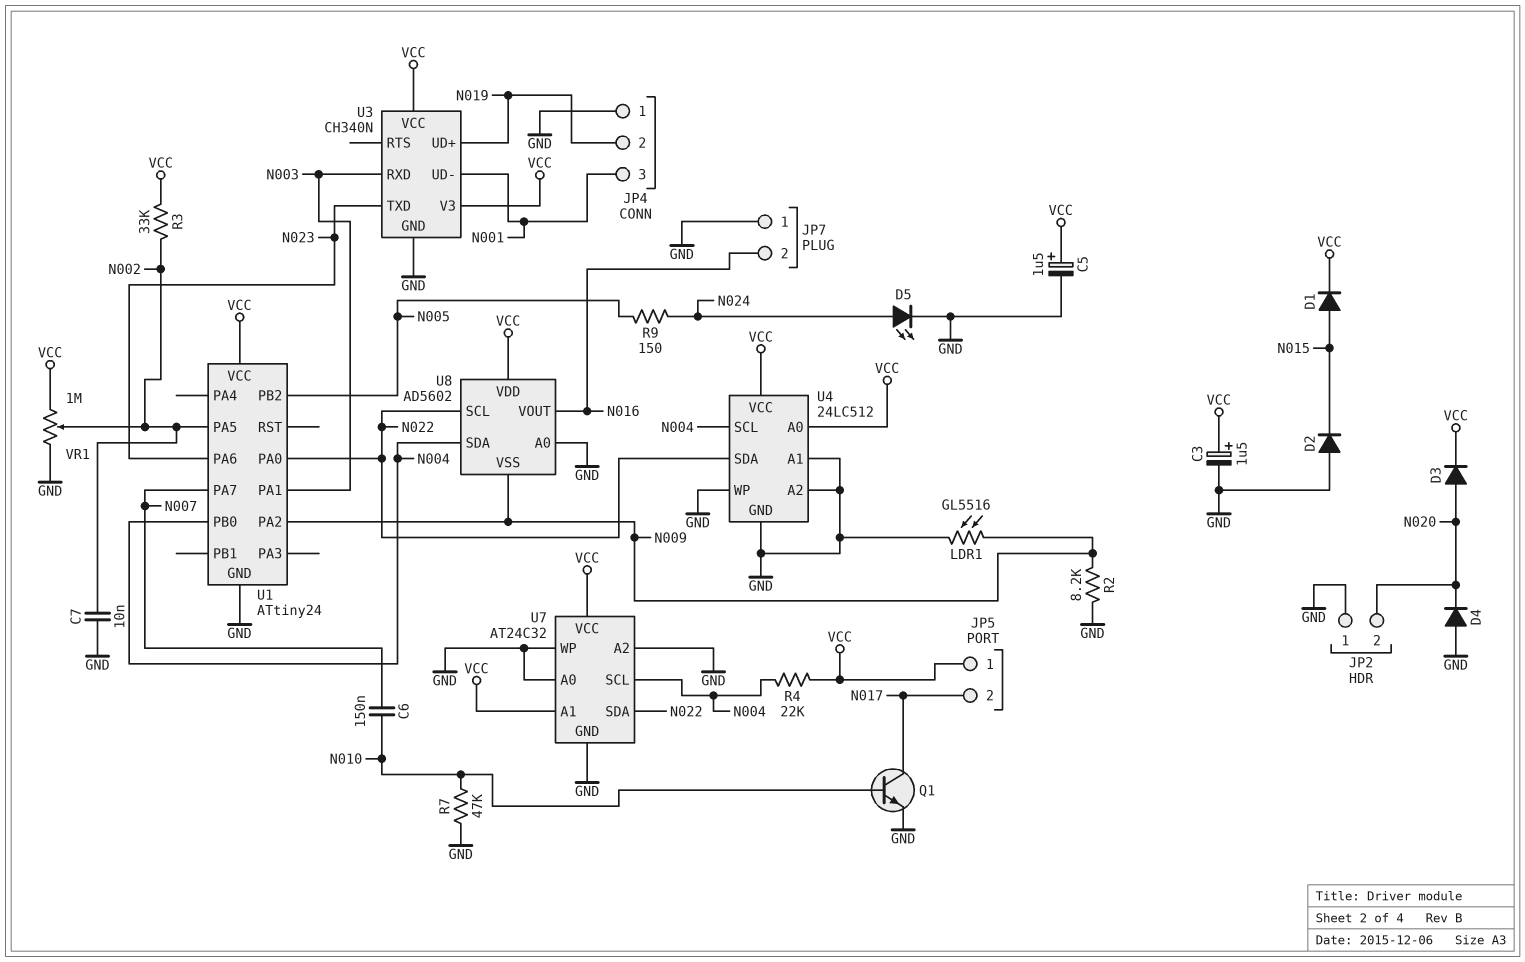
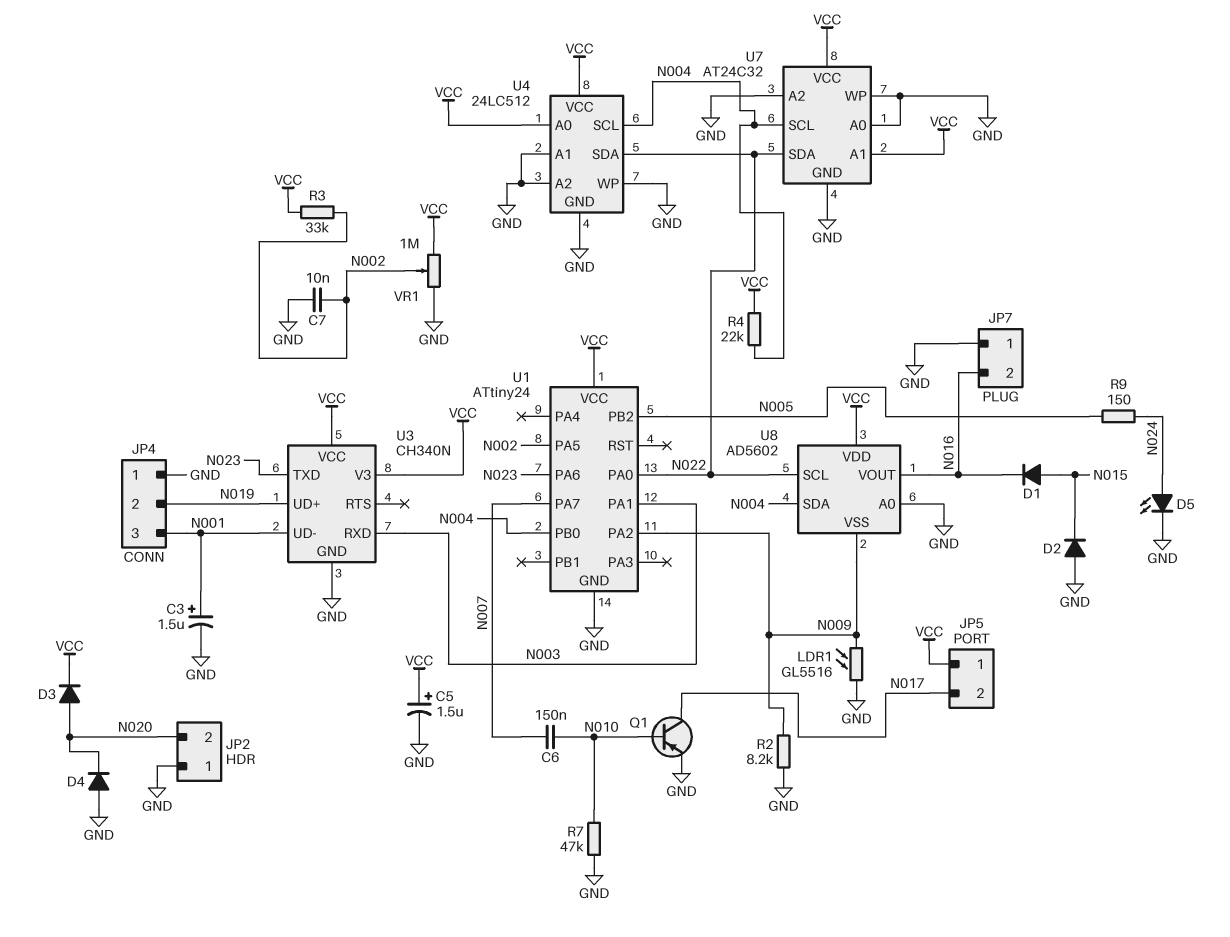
C3: 1.5uF (plus VCC, minus GND) -> 1.5uF (plus N001, minus GND)
D1: diode (A N015, K VCC) -> diode (A N015, K N016)
Q1: NPN (B N010, C N017, E GND) -> PNP (B N010, C N017, E GND)

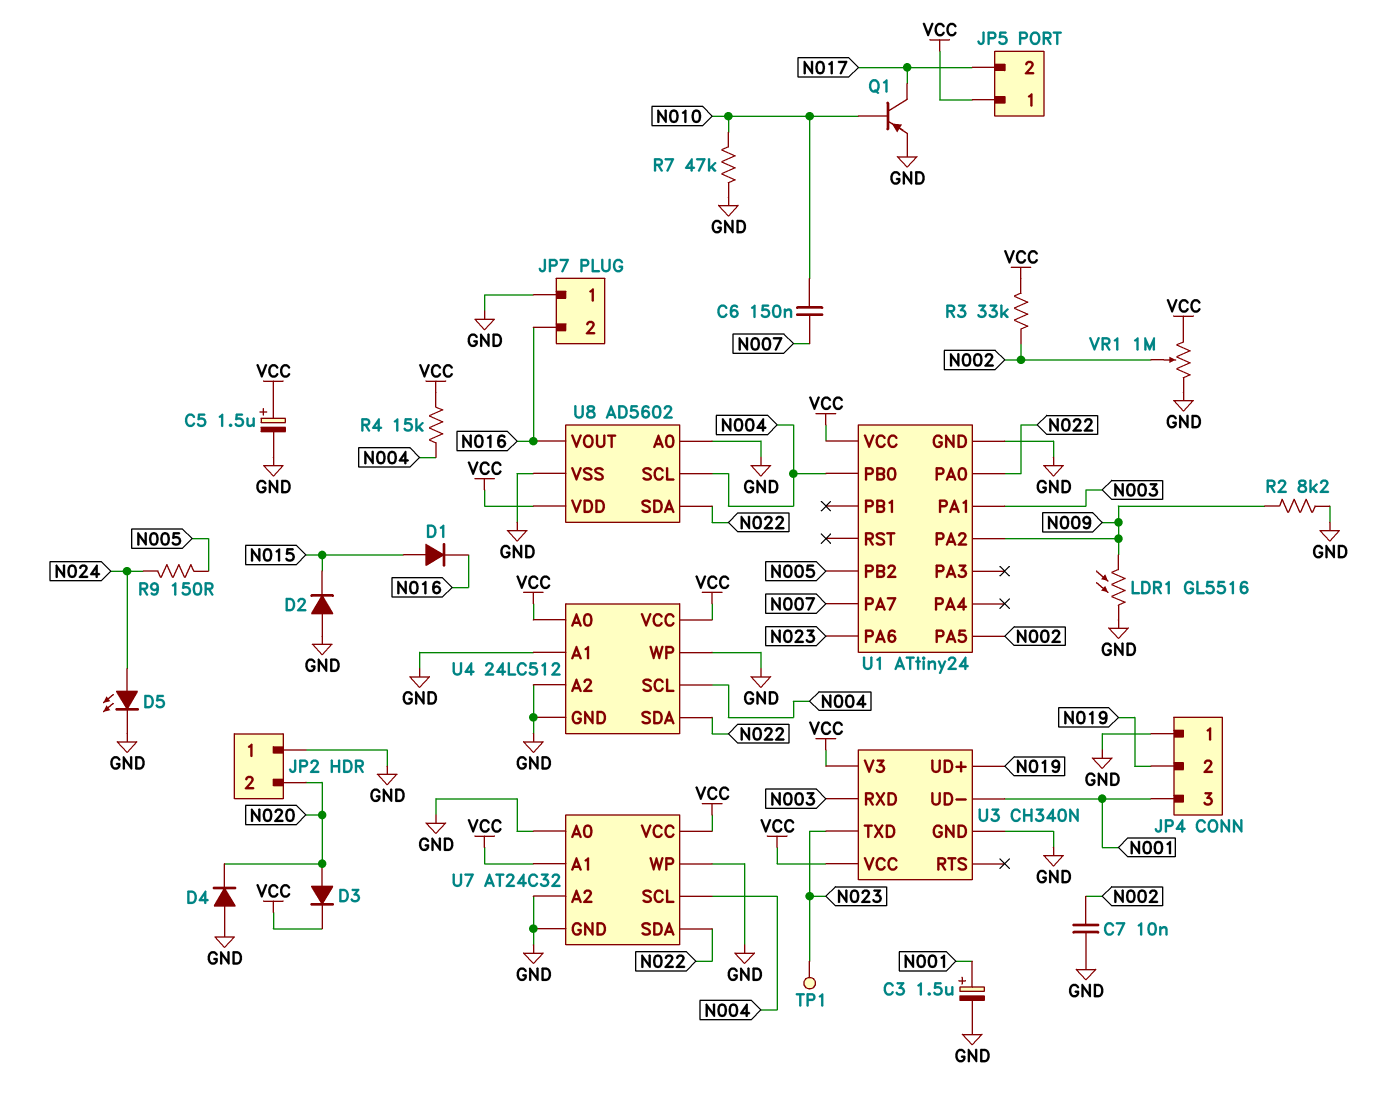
R4: 22k (N004, VCC) -> 15k (N004, VCC)
TP1: none -> test point (N023)
U8 pin SCL: N022 -> N004
U8 pin SDA: N004 -> N022
U8 pin VSS: N009 -> GND

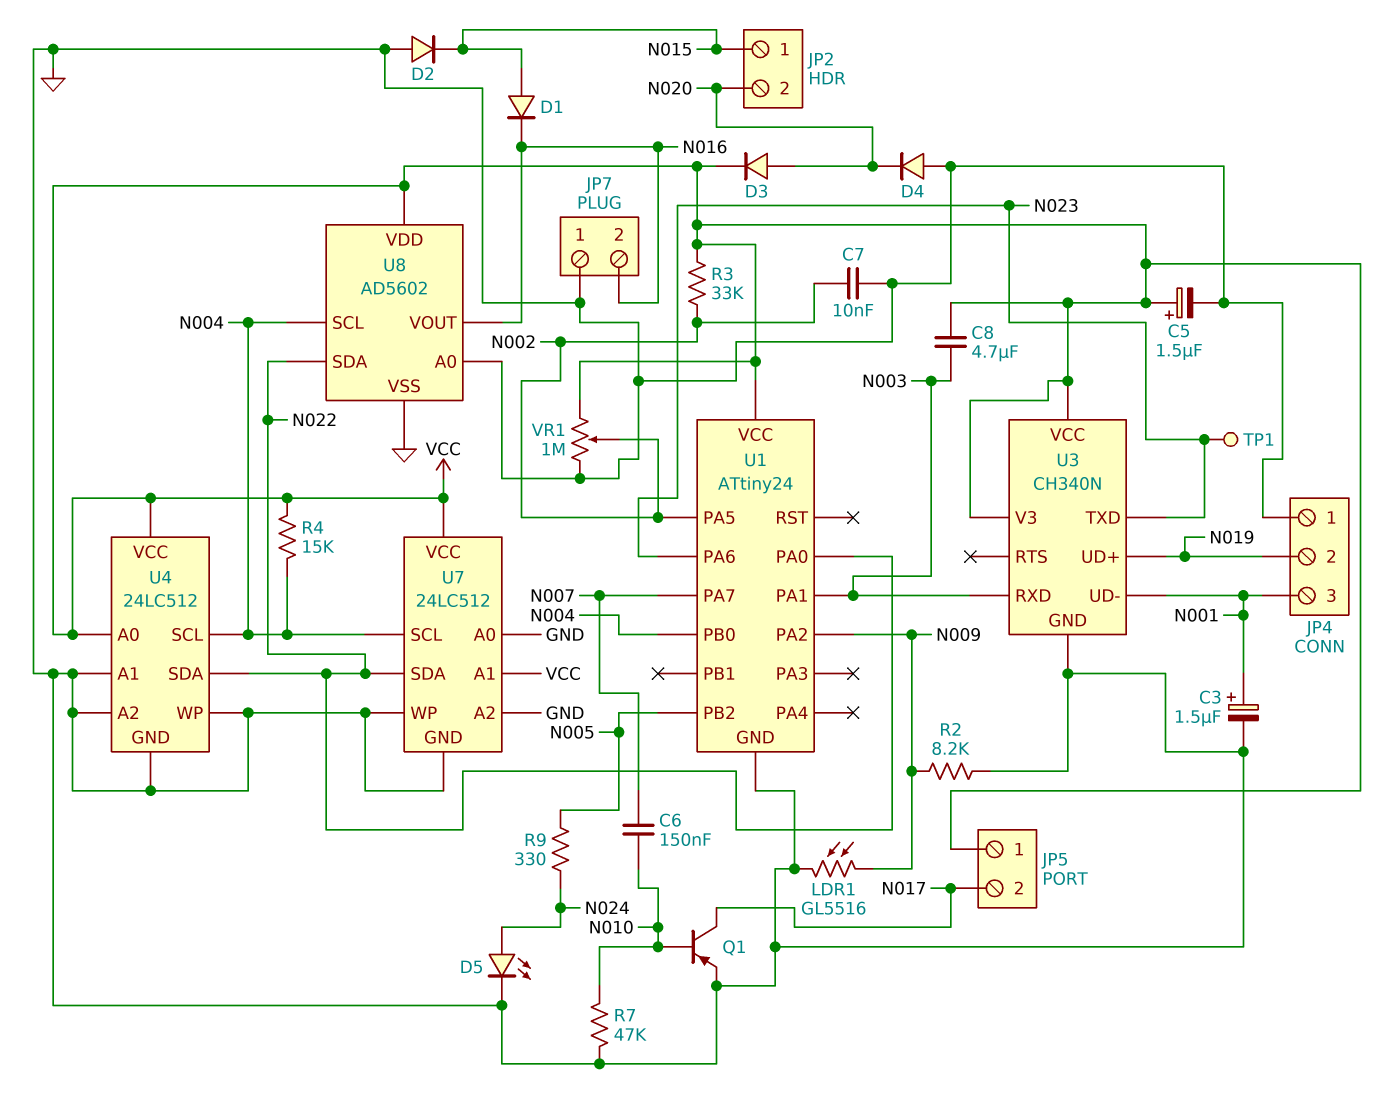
C8: none -> 4.7uF (N003, VCC)
JP2 pin 1: GND -> N015
R9: 150 (N005, N024) -> 330 (N005, N024)
U7: AT24C32 -> 24LC512

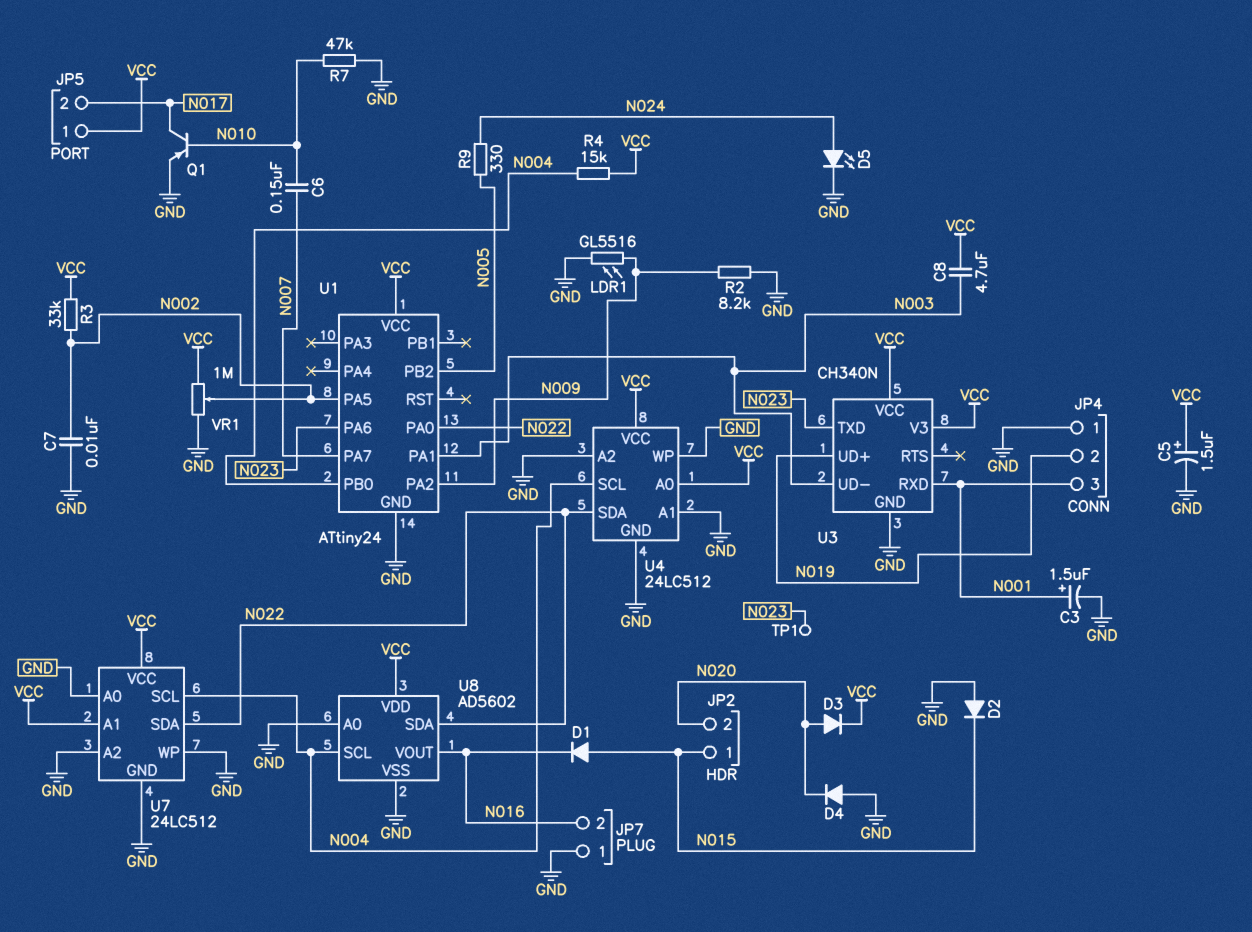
U3 pin RXD: N003 -> N001
U3 pin UD-: N001 -> N003

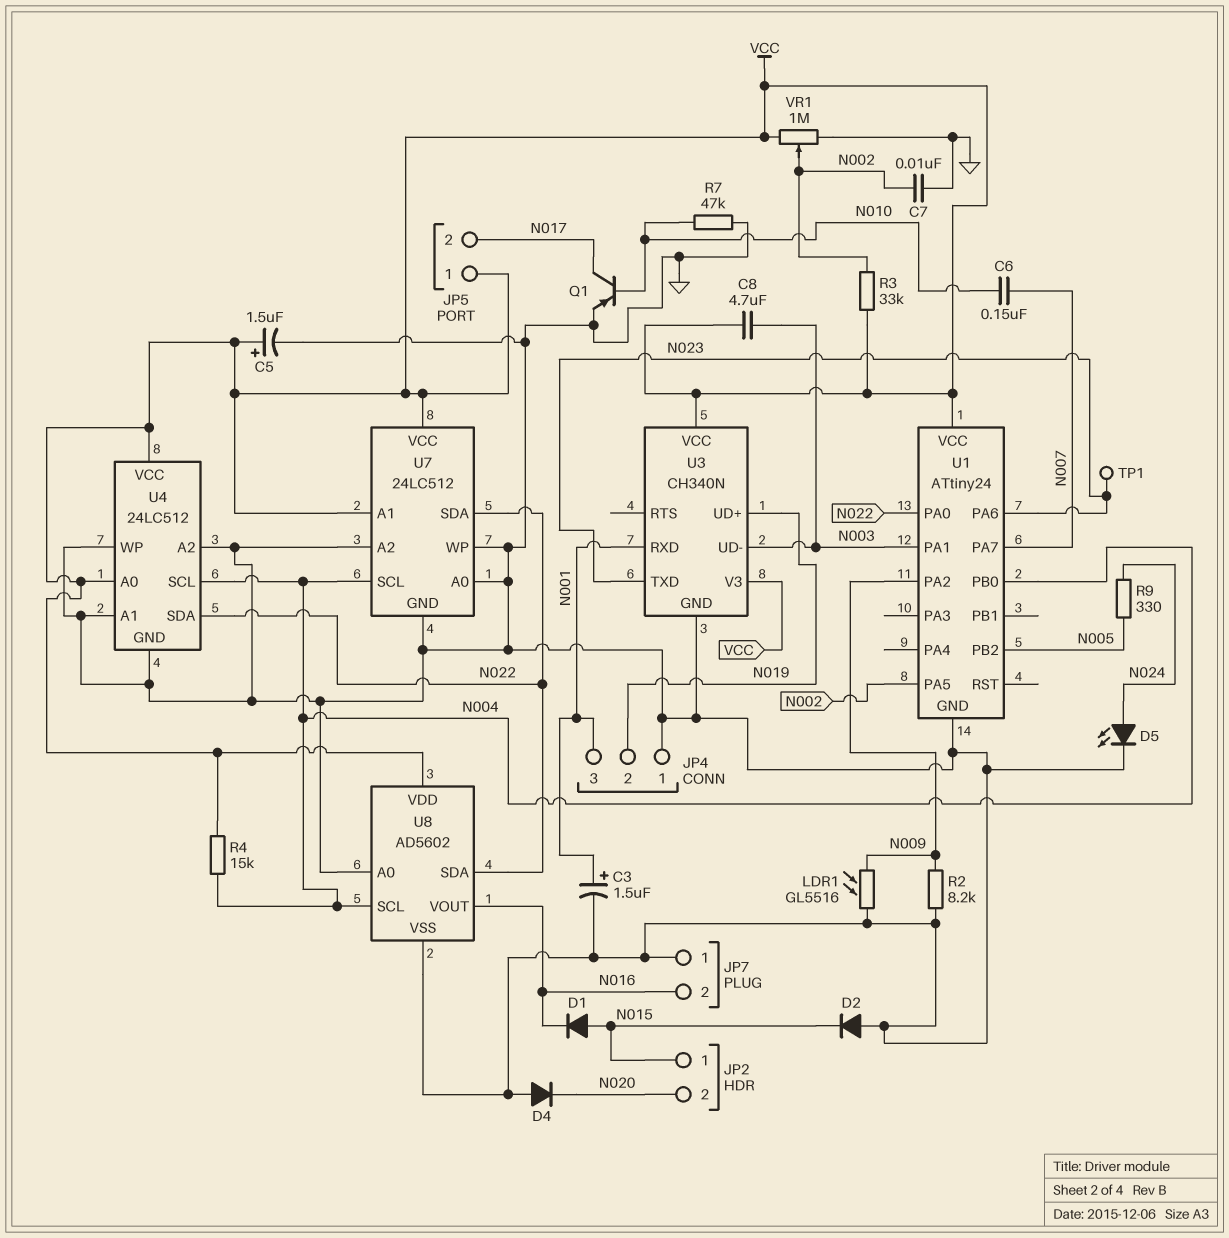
D3: diode (A N020, K VCC) -> none

